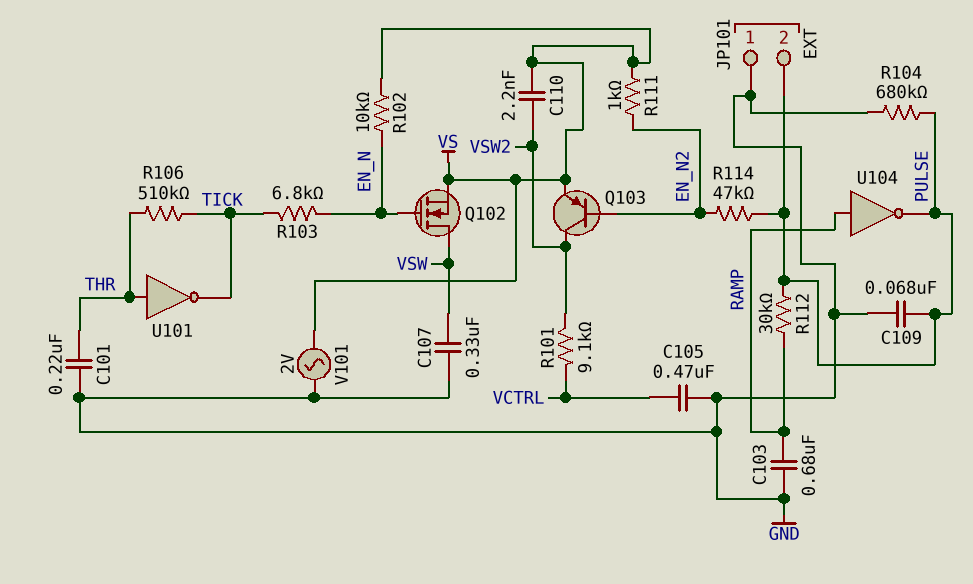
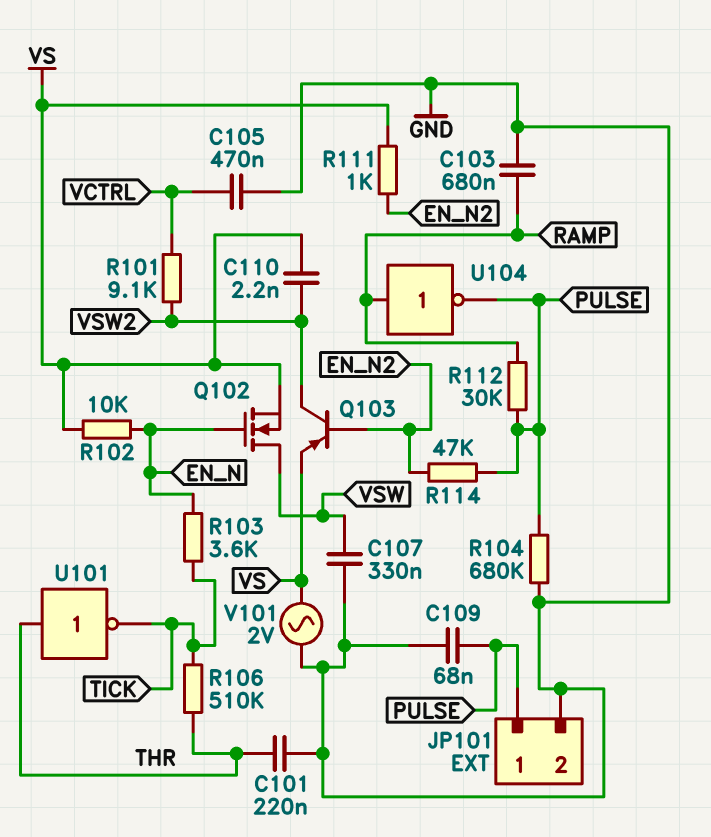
JP101 pin 1: GND -> PULSE
JP101 pin 2: PULSE -> GND
R103: 6.8k (EN_N, TICK) -> 3.6k (EN_N, TICK)

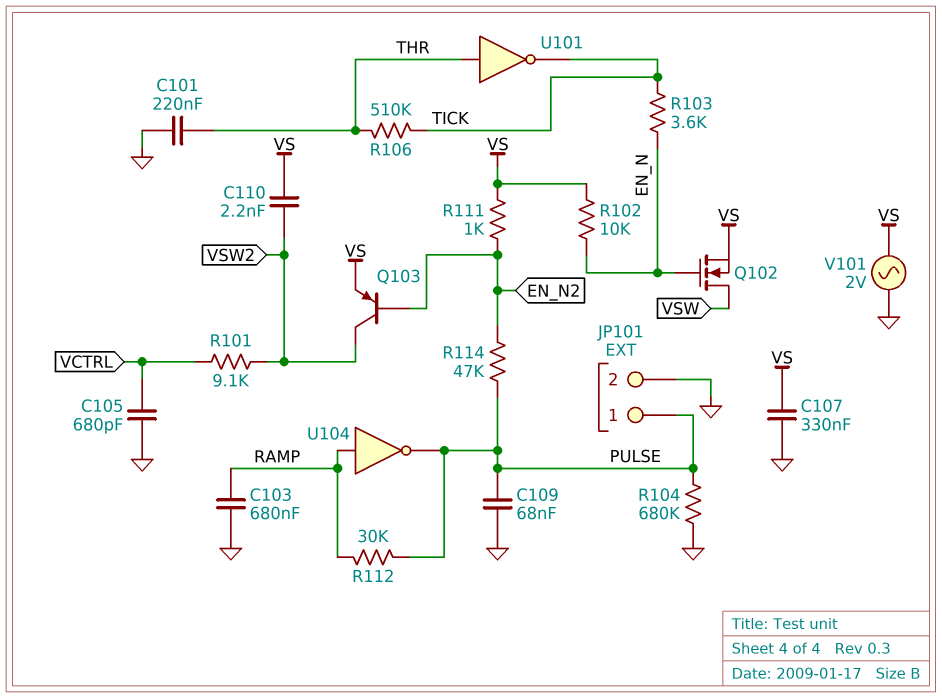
C105: 470nF (GND, VCTRL) -> 680pF (GND, VCTRL)
C107: 330nF (GND, VSW) -> 330nF (GND, VS)

